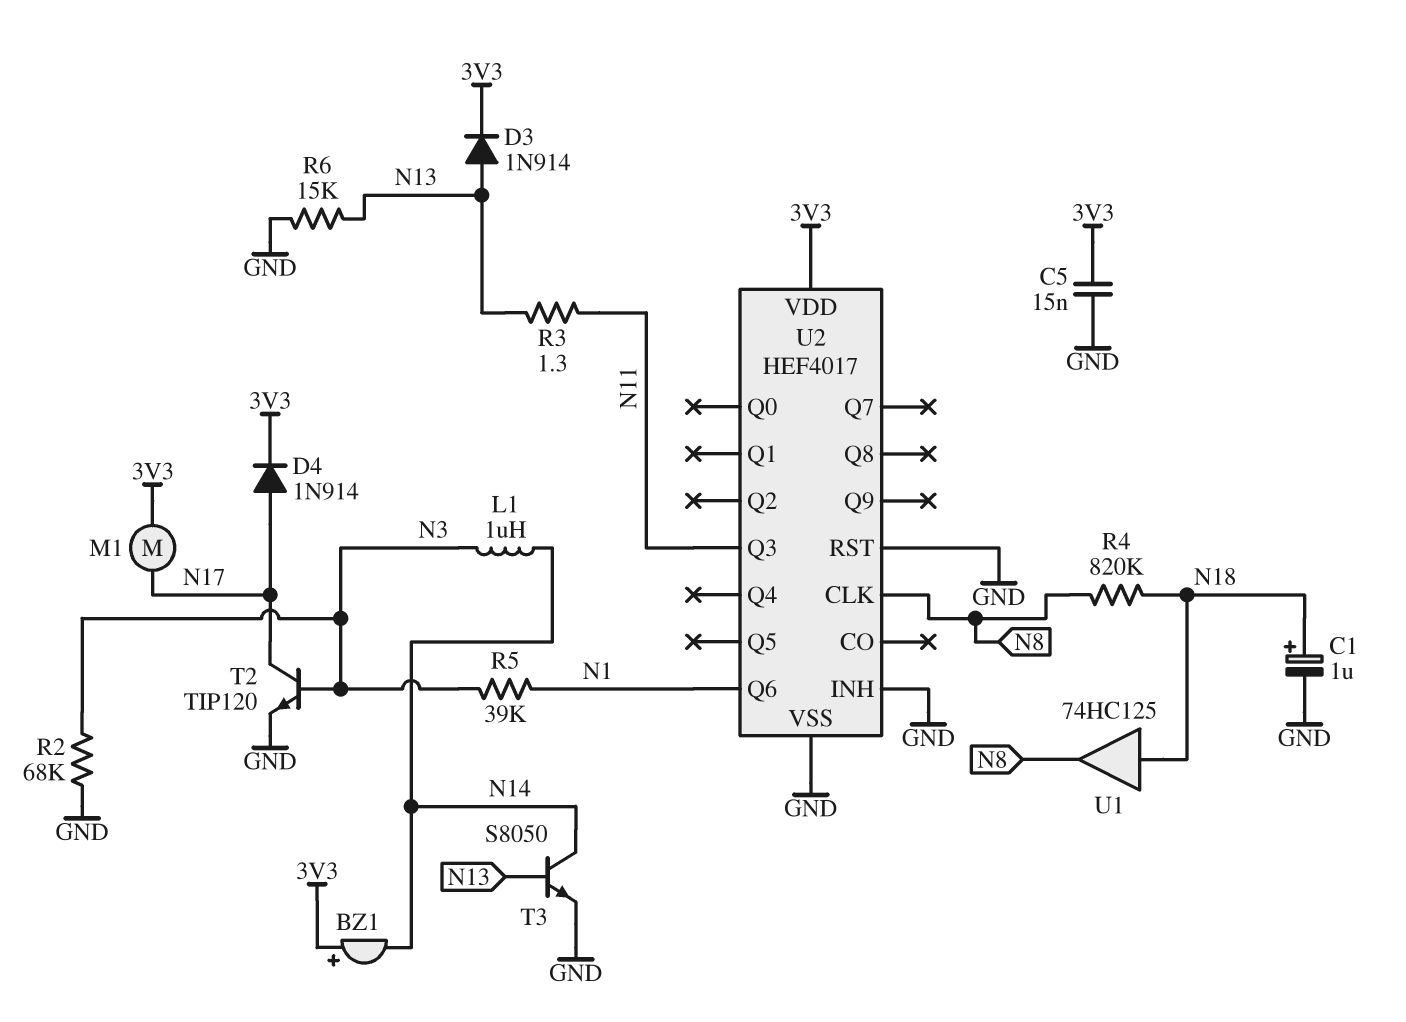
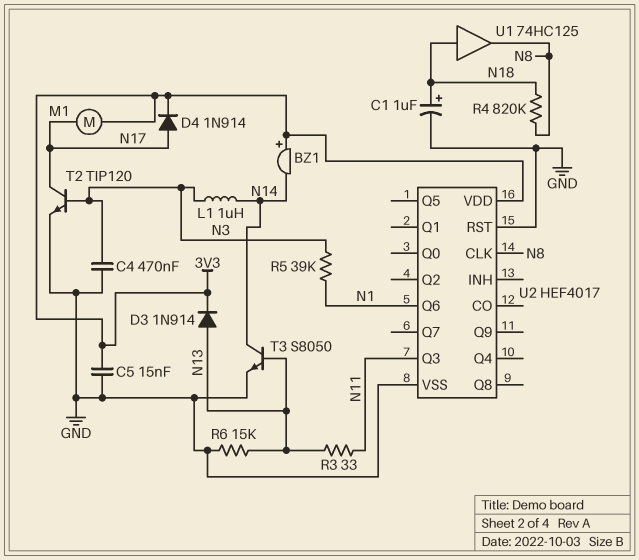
C4: none -> 470nF (GND, N3)
R2: 68k (GND, N3) -> none
R3: 1.3 (N11, N13) -> 33 (N11, N13)
U2 pin INH: GND -> none

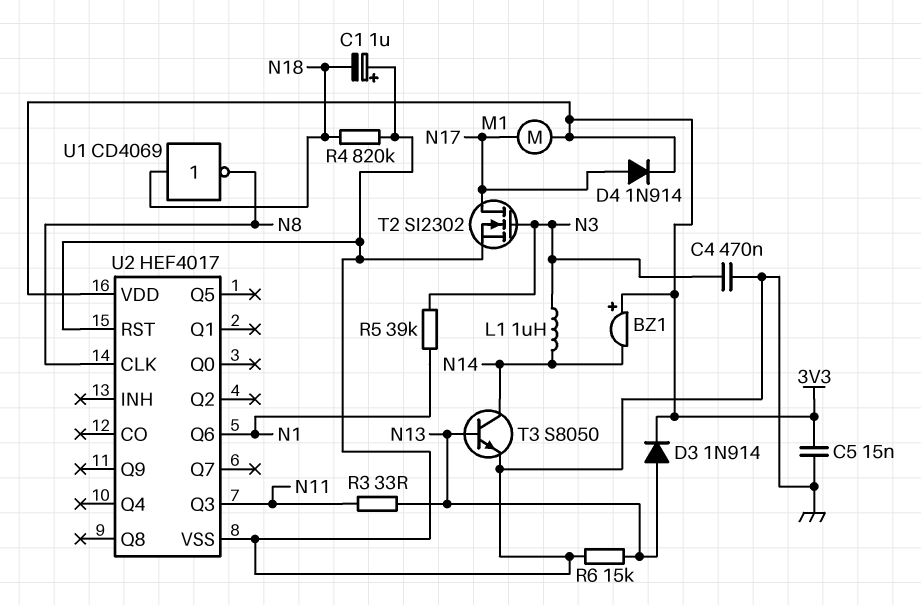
C1: 1uF (plus N18, minus GND) -> 1uF (plus GND, minus N18)
R4: 820k (N8, N18) -> 820k (GND, N18)
T2: NPN TIP120 (B N3, C N17, E GND) -> NMOS SI2302 (G N3, D N17, S GND)
U1: buffer 74HC125 (in N18, out N8) -> NOT CD4069 (in N18, out N8)

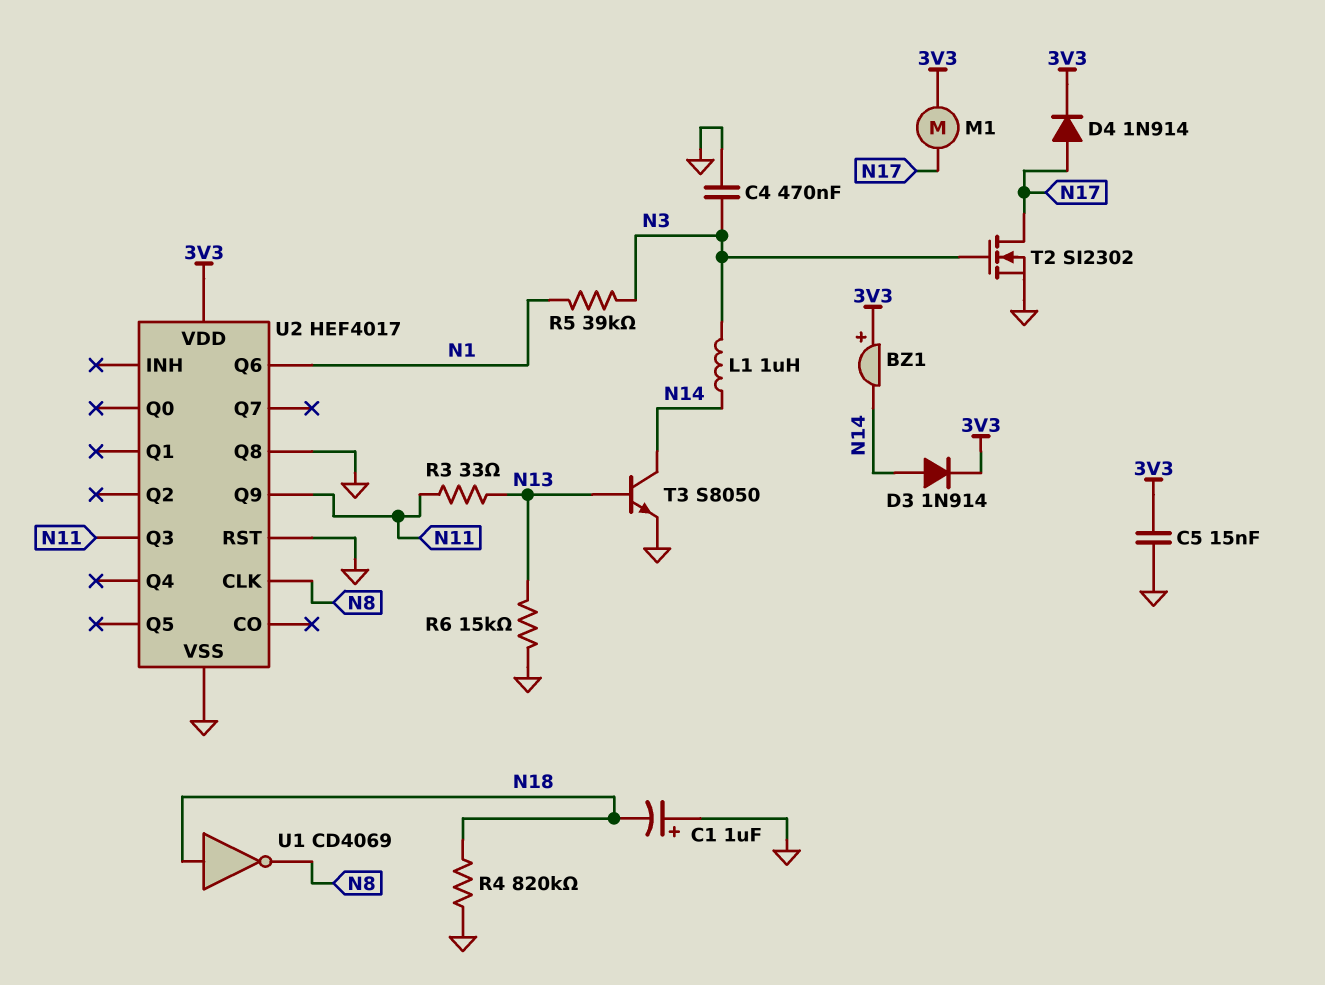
D3: diode 1N914 (A N13, K 3V3) -> diode 1N914 (A N14, K 3V3)
U2 pin Q8: none -> GND
U2 pin Q9: none -> N11

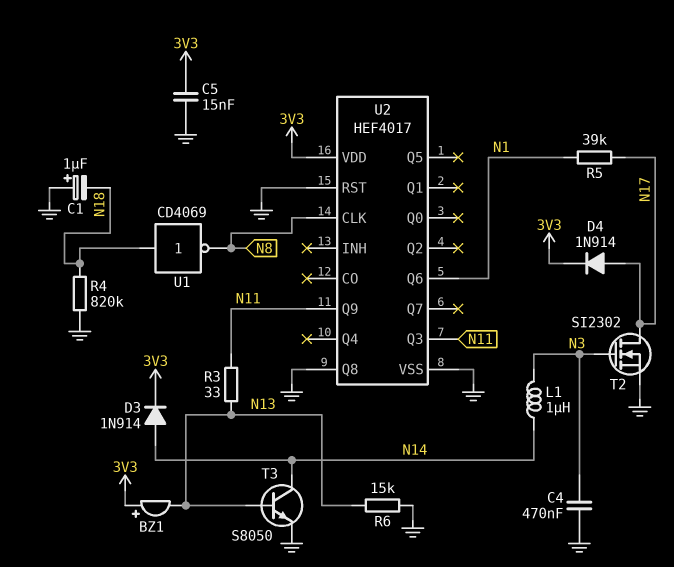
BZ1: buzzer (plus 3V3, minus N14) -> buzzer (plus 3V3, minus N13)
M1: motor (3V3, N17) -> none
R5: 39k (N1, N3) -> 39k (N1, N17)

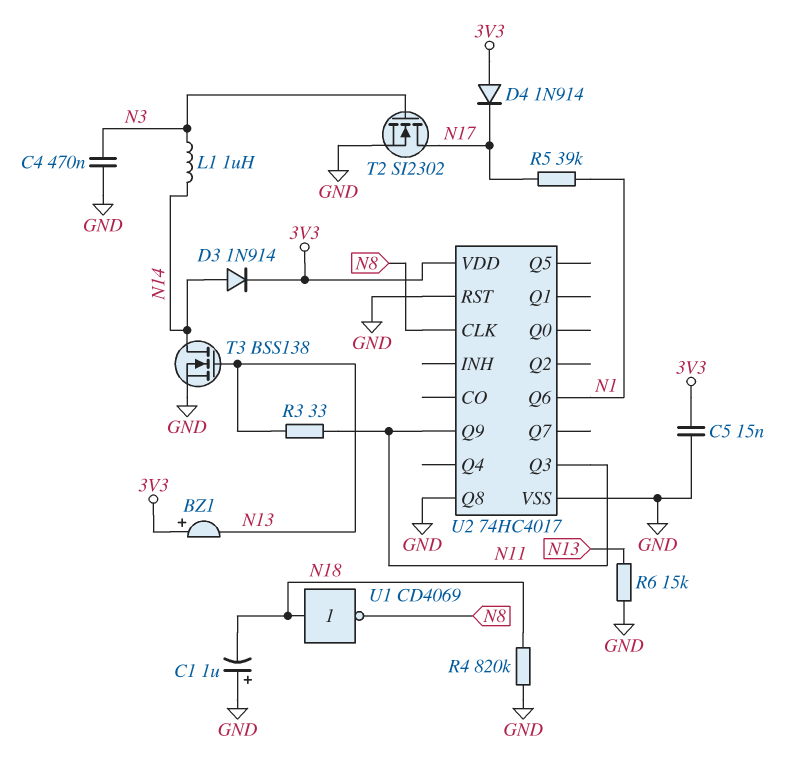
D4: diode 1N914 (A N17, K 3V3) -> diode 1N914 (A 3V3, K N17)
T3: NPN S8050 (B N13, C N14, E GND) -> NMOS BSS138 (G N13, D N14, S GND)
U2: HEF4017 -> 74HC4017

